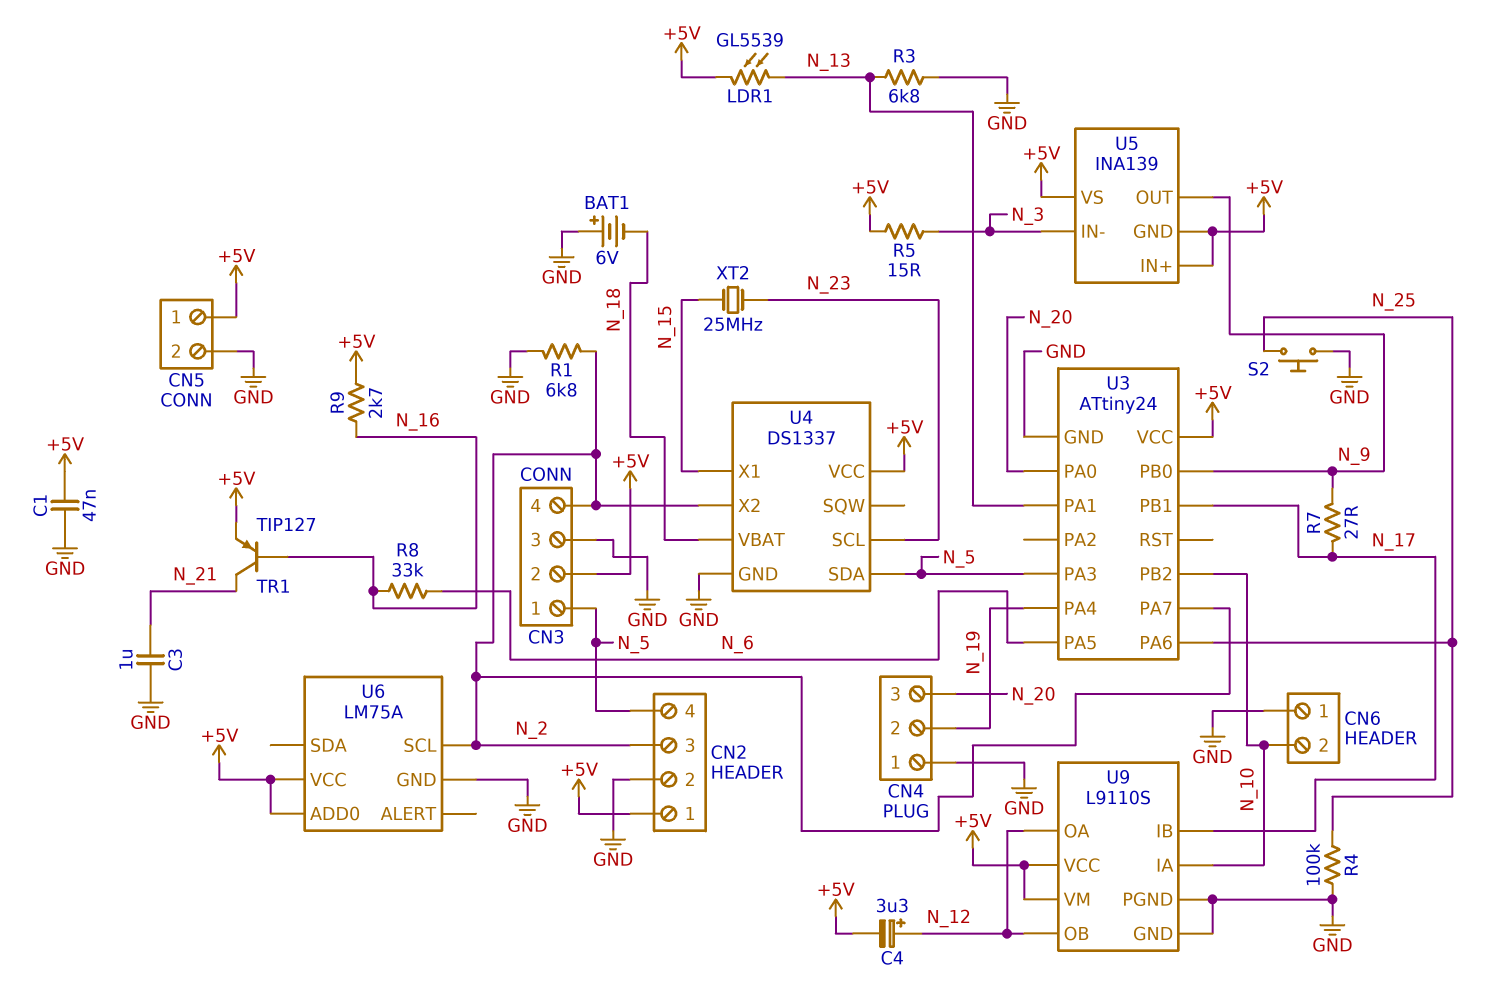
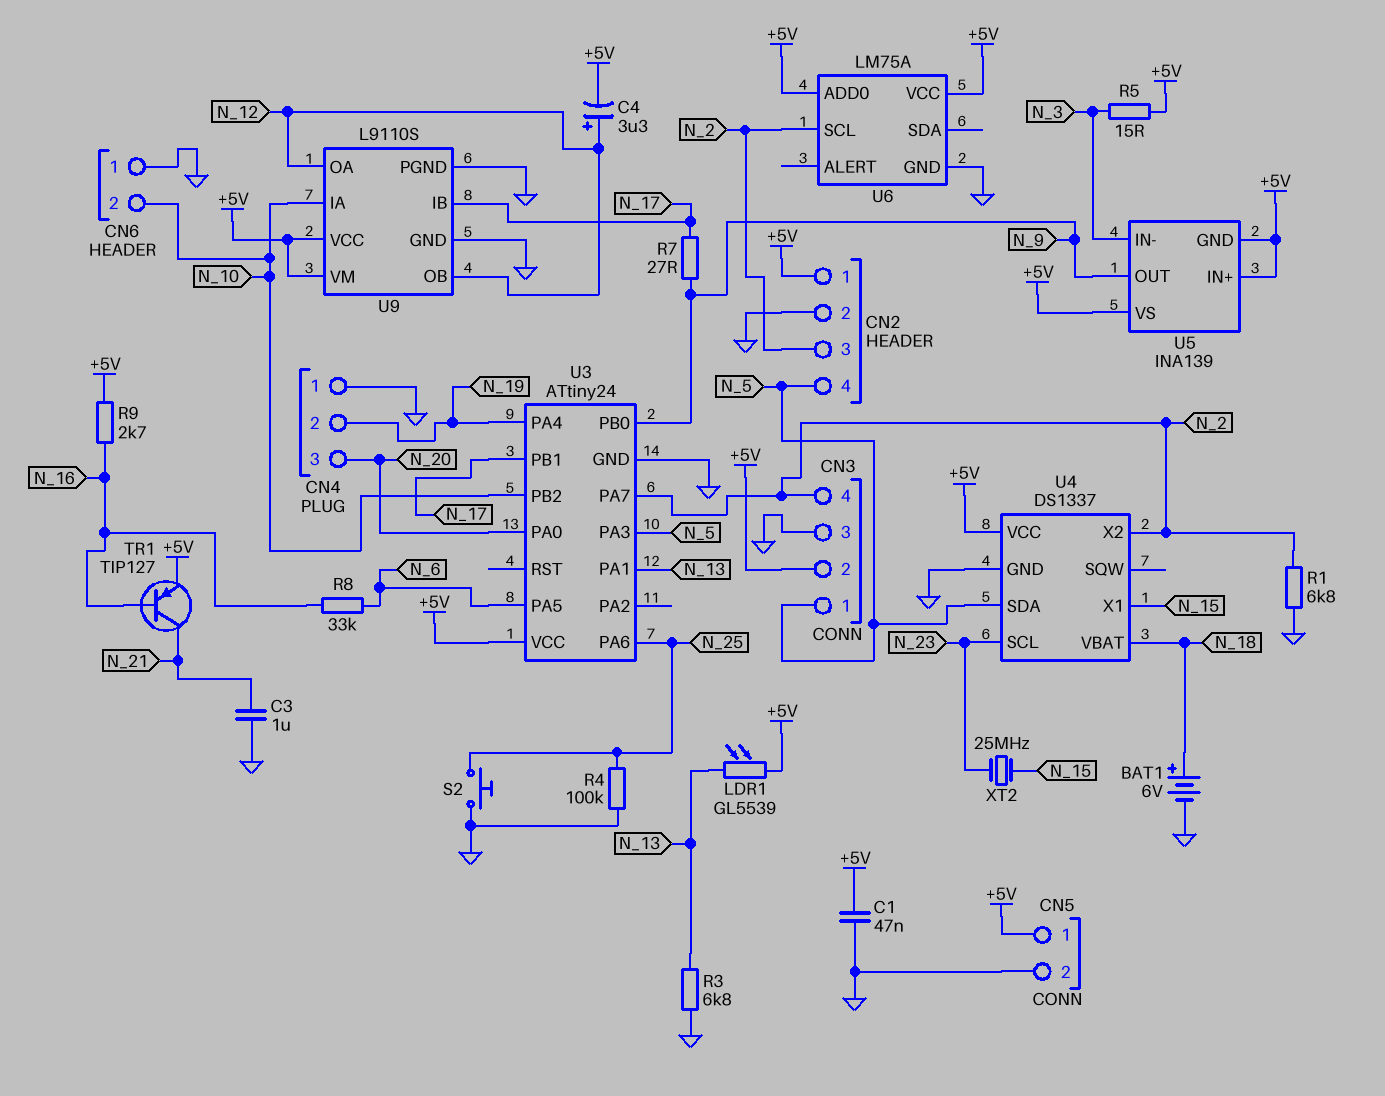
BAT1: 6V (plus GND, minus N_18) -> 6V (plus N_18, minus GND)

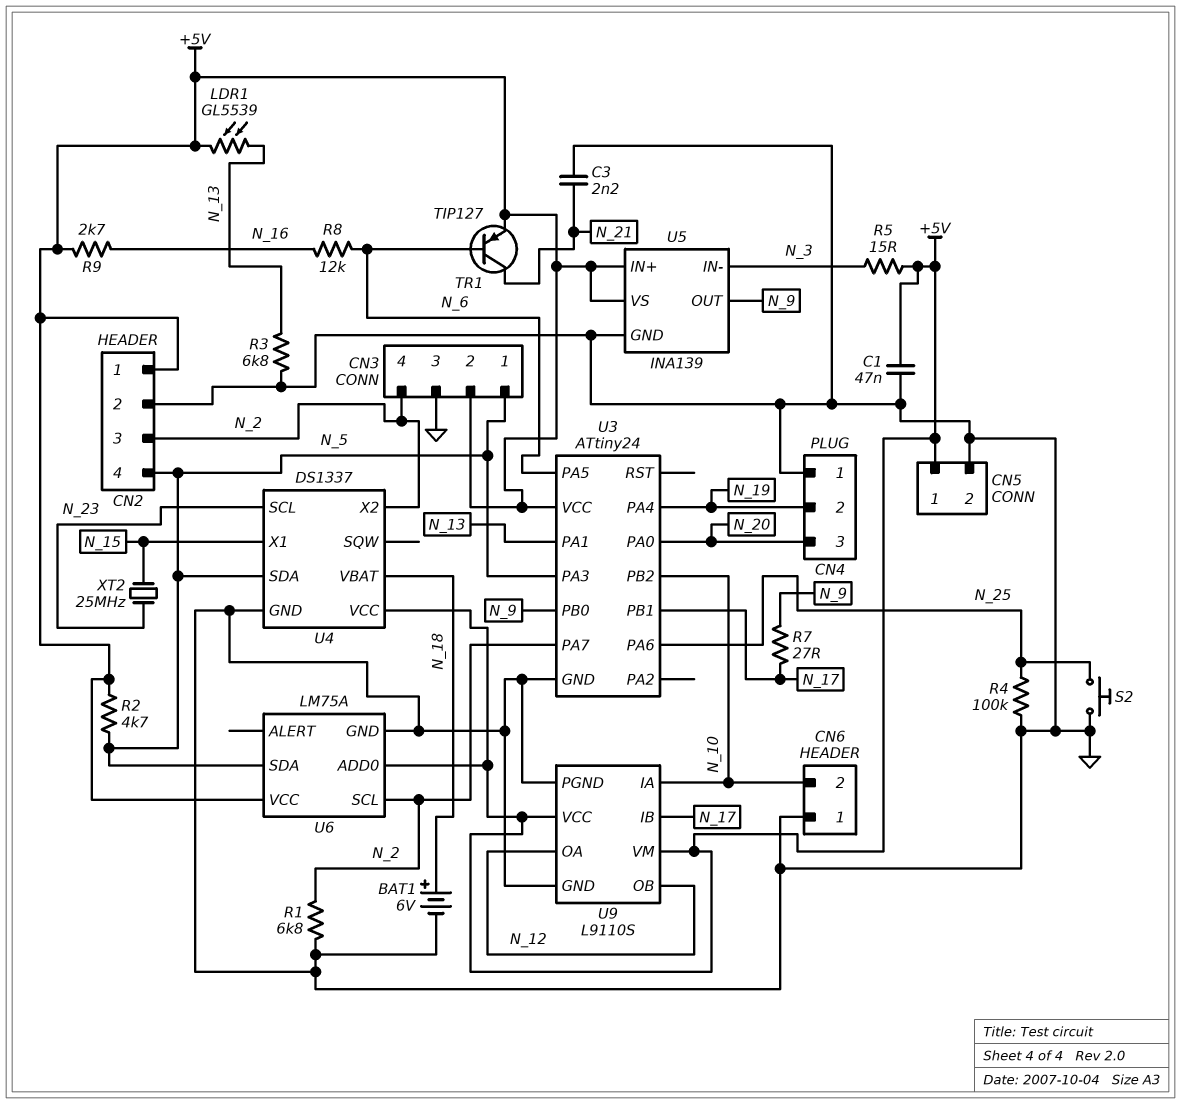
C3: 1uF (GND, N_21) -> 2.2nF (GND, N_21)
C4: 3.3uF (plus N_12, minus +5V) -> none
R2: none -> 4.7k (+5V, N_5)
R8: 33k (N_6, N_16) -> 12k (N_6, N_16)
TR1: PNP TIP127 (B N_16, C N_21, E +5V) -> PNP TIP127 (B N_6, C N_21, E +5V)
U5 pin GND: +5V -> GND
U6 pin SDA: none -> N_5

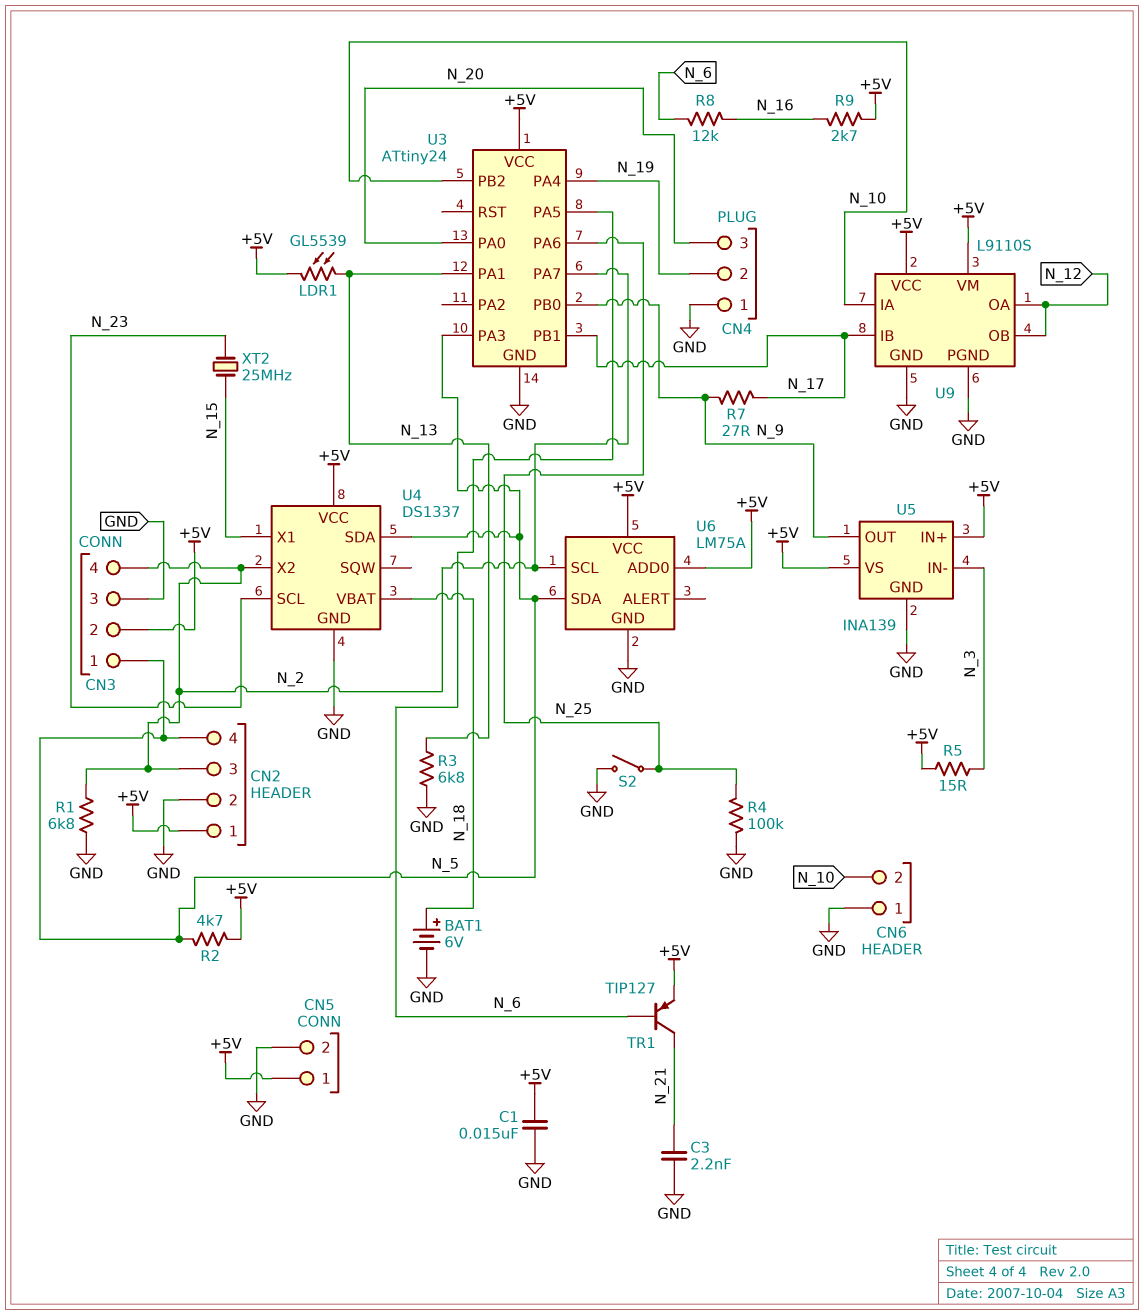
C1: 47nF (+5V, GND) -> 15nF (+5V, GND)
S2: button (GND, N_25) -> switch (GND, N_25)

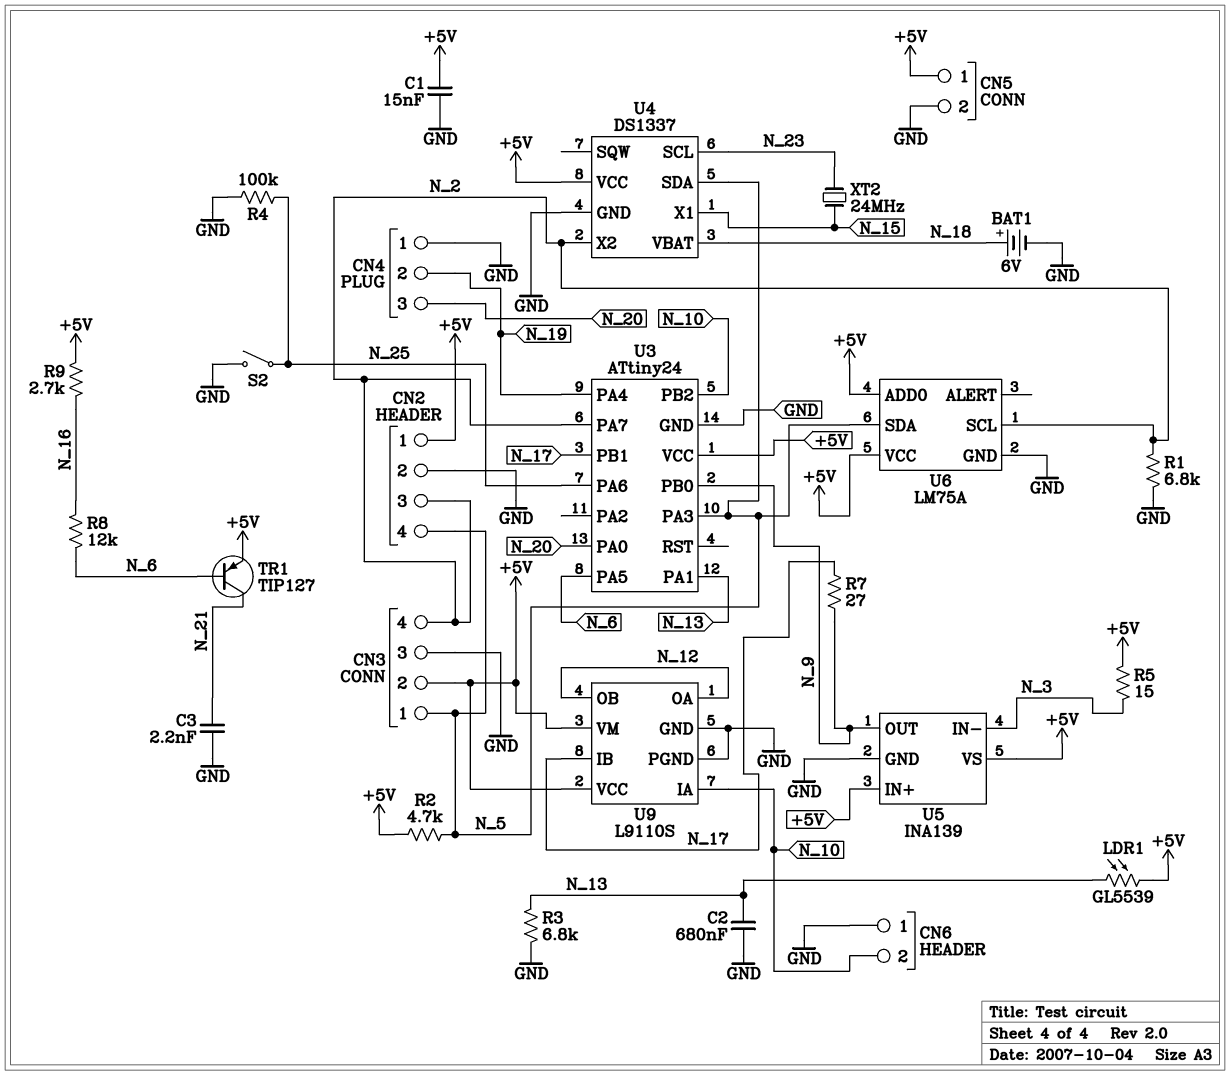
C2: none -> 680nF (GND, N_13)
XT2: 25MHz (N_15, N_23) -> 24MHz (N_15, N_23)

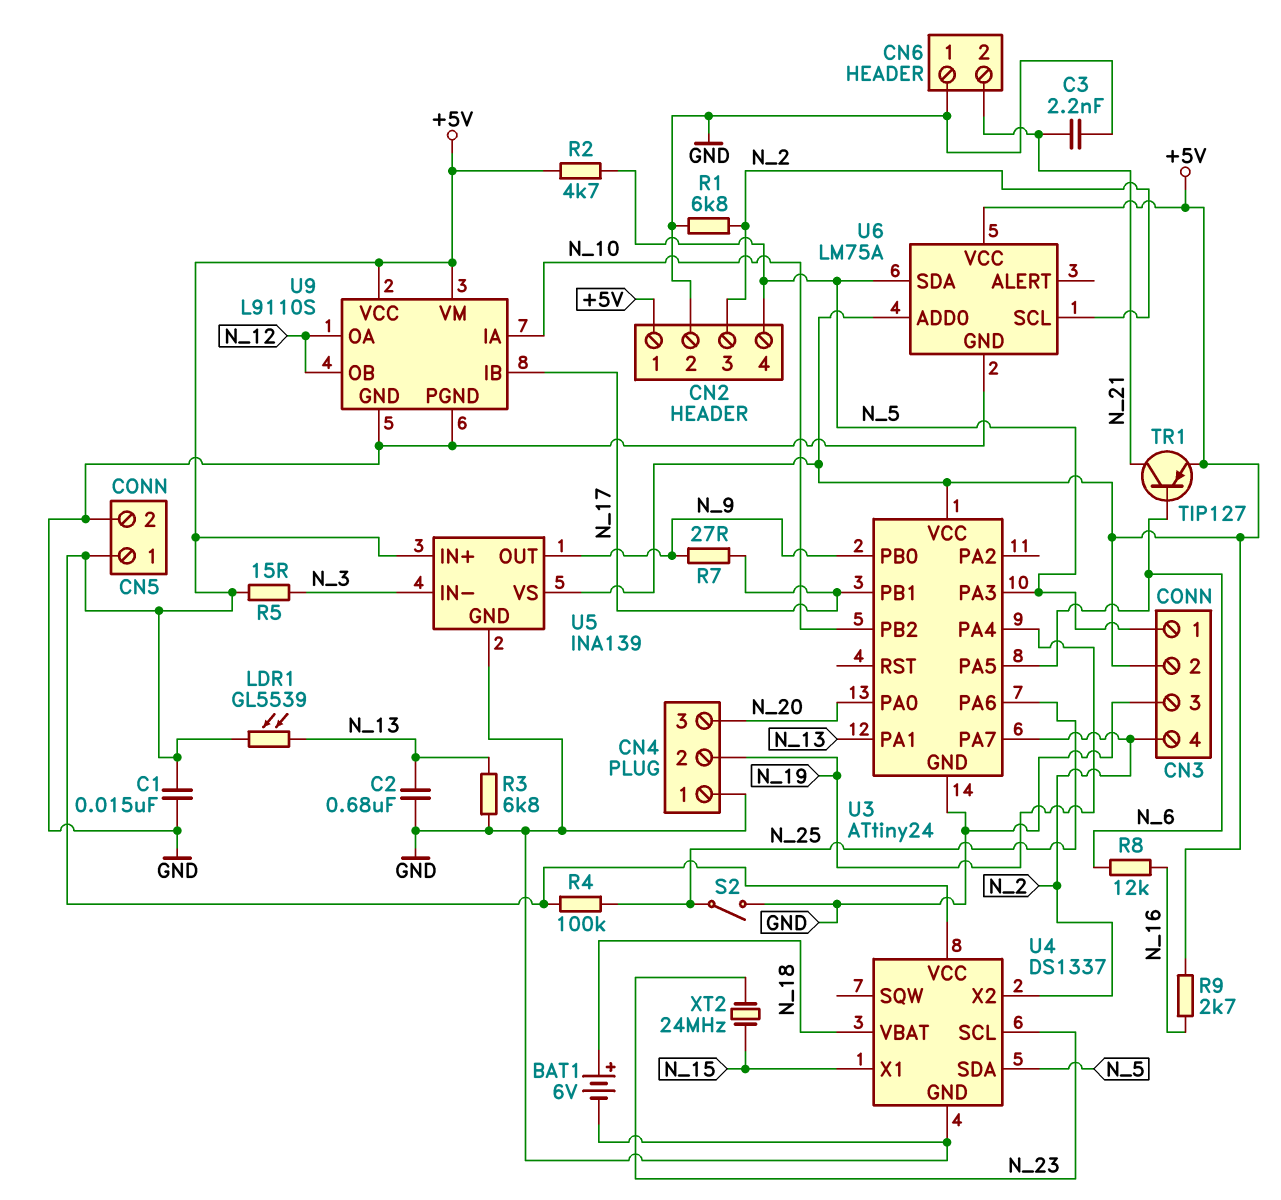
CN6 pin 2: N_10 -> N_21
R4: 100k (GND, N_25) -> 100k (+5V, N_25)

